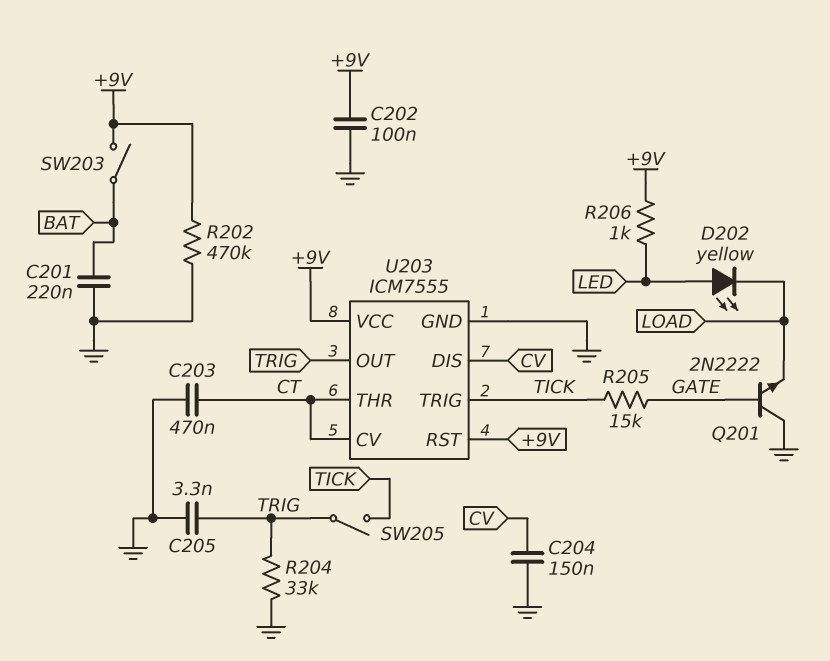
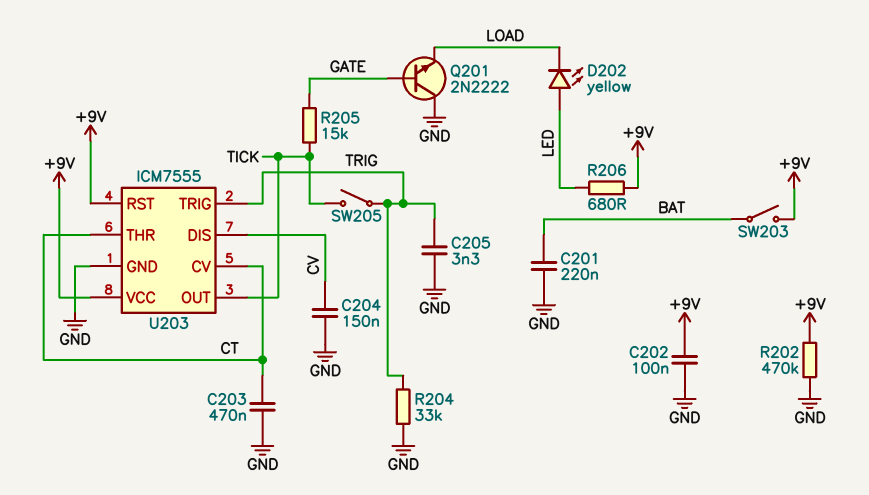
R206: 1k (+9V, LED) -> 680 (+9V, LED)
U203 pin OUT: TRIG -> TICK
U203 pin TRIG: TICK -> TRIG

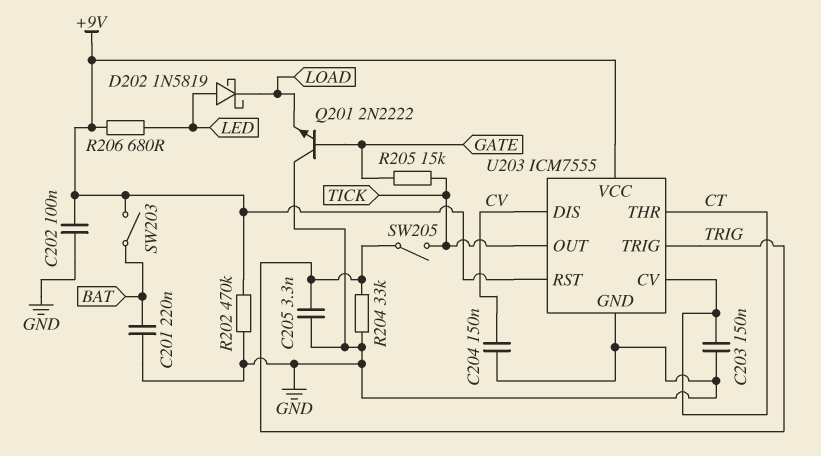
C203: 470nF (CT, GND) -> 150nF (CT, GND)
D202: LED yellow (A LED, K LOAD) -> schottky 1N5819 (A LED, K LOAD)

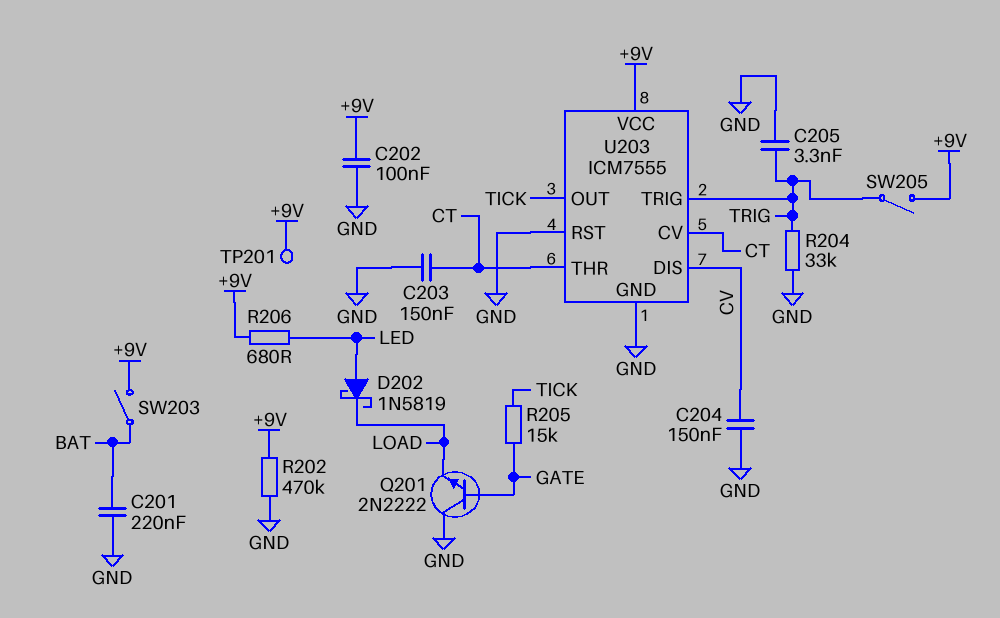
SW205: switch (TICK, TRIG) -> switch (+9V, TRIG)
TP201: none -> test point (+9V)
U203 pin RST: +9V -> GND

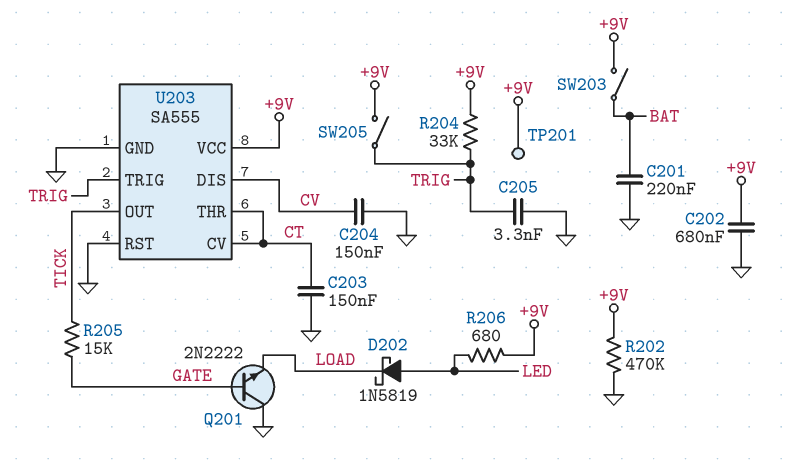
C202: 100nF (+9V, GND) -> 680nF (+9V, GND)
R204: 33k (GND, TRIG) -> 33k (+9V, TRIG)
U203: ICM7555 -> SA555

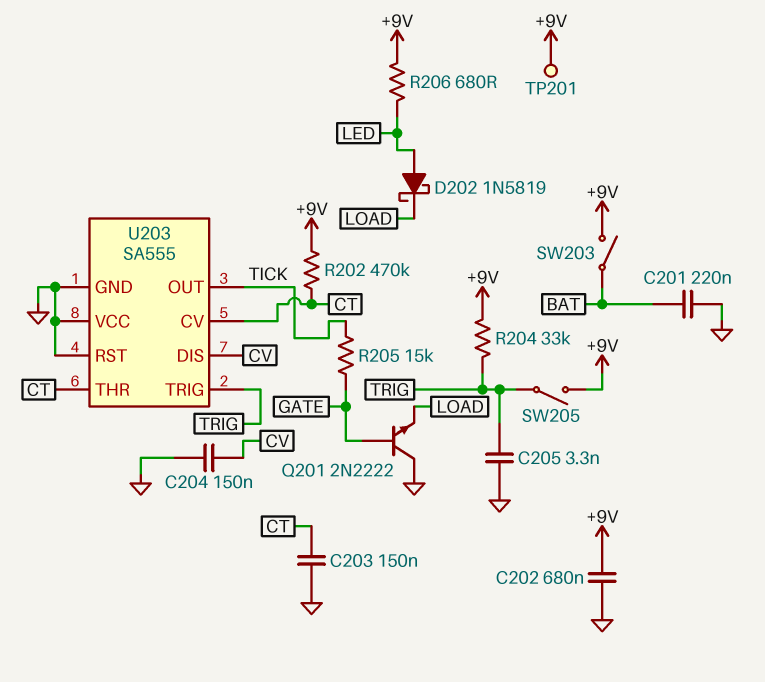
R202: 470k (+9V, GND) -> 470k (+9V, CT)
U203 pin VCC: +9V -> GND

